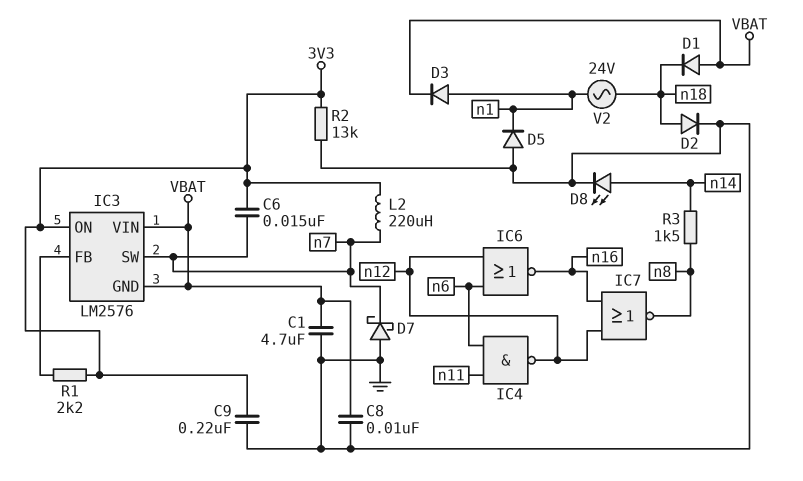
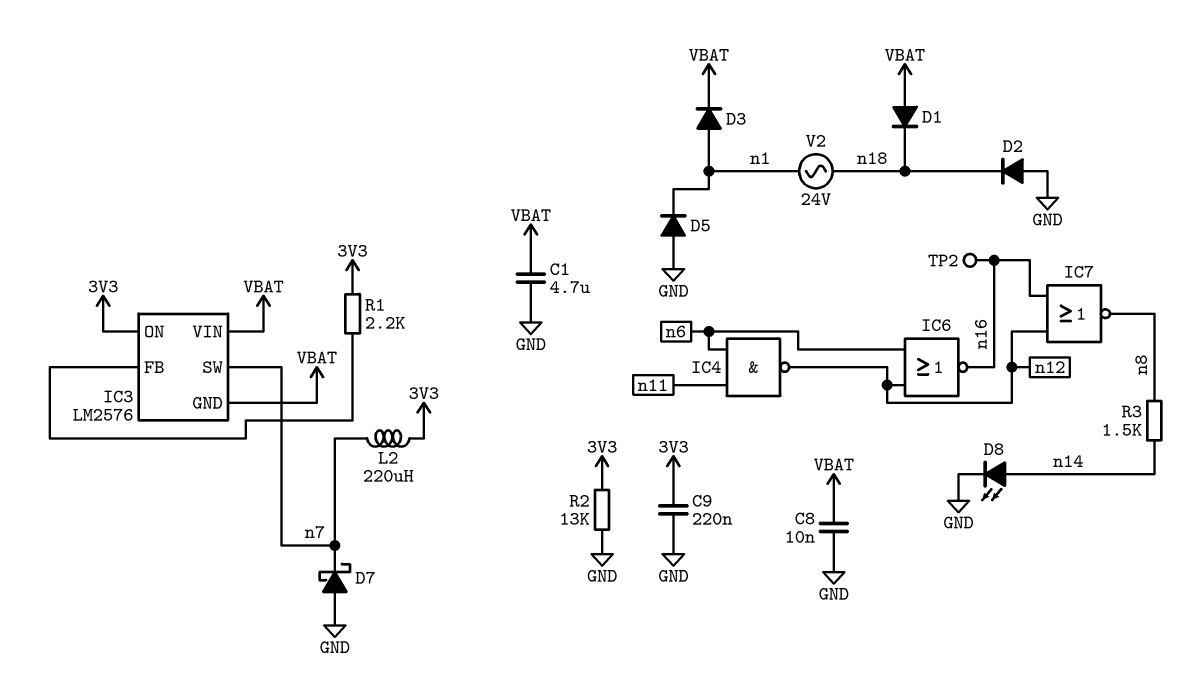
C6: 15nF (3V3, n7) -> none
D2: diode (A n18, K GND) -> diode (A GND, K n18)
TP2: none -> test point (n16)

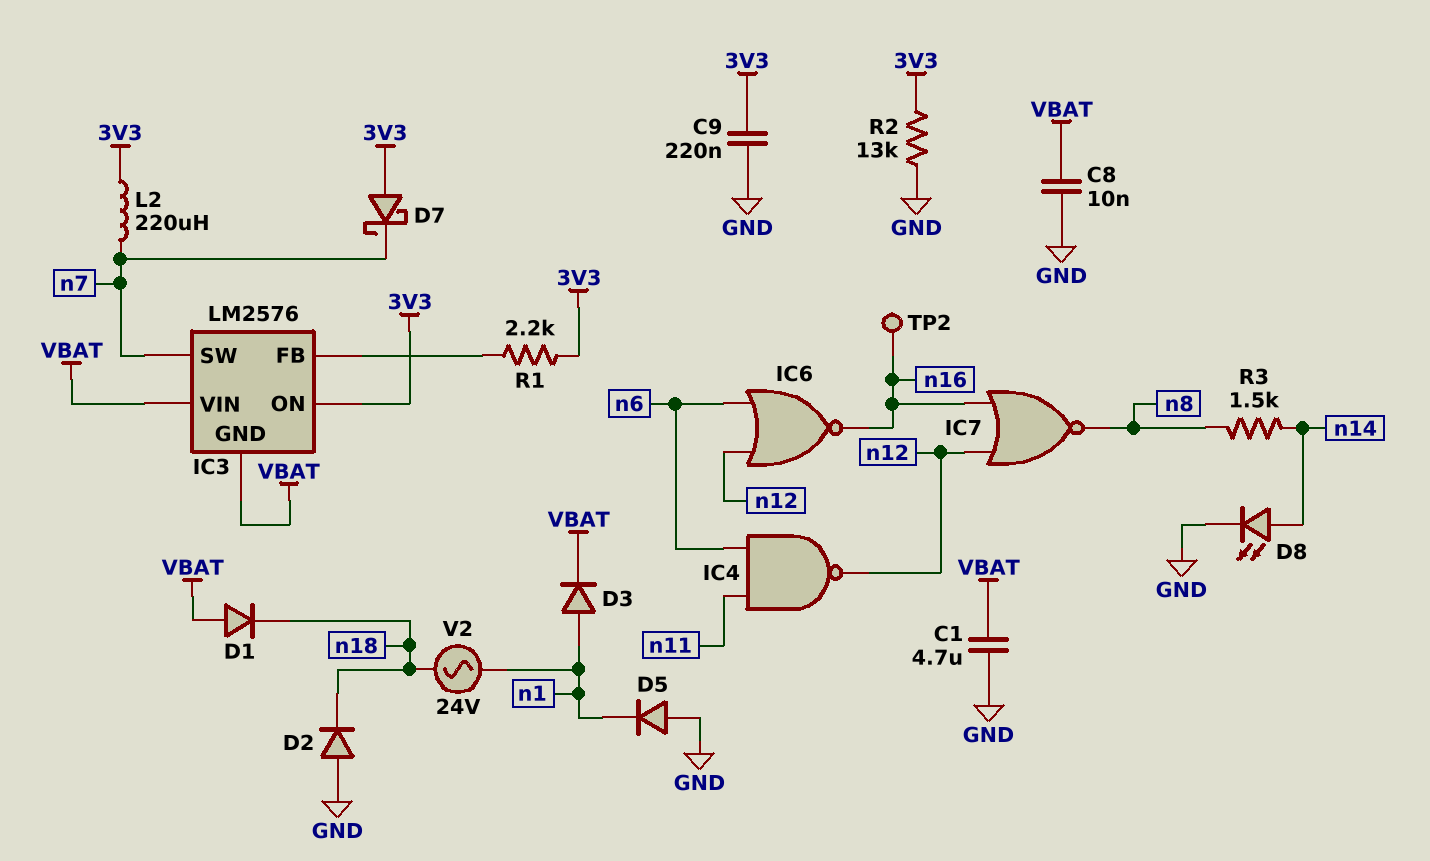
D7: schottky (A GND, K n7) -> schottky (A 3V3, K n7)

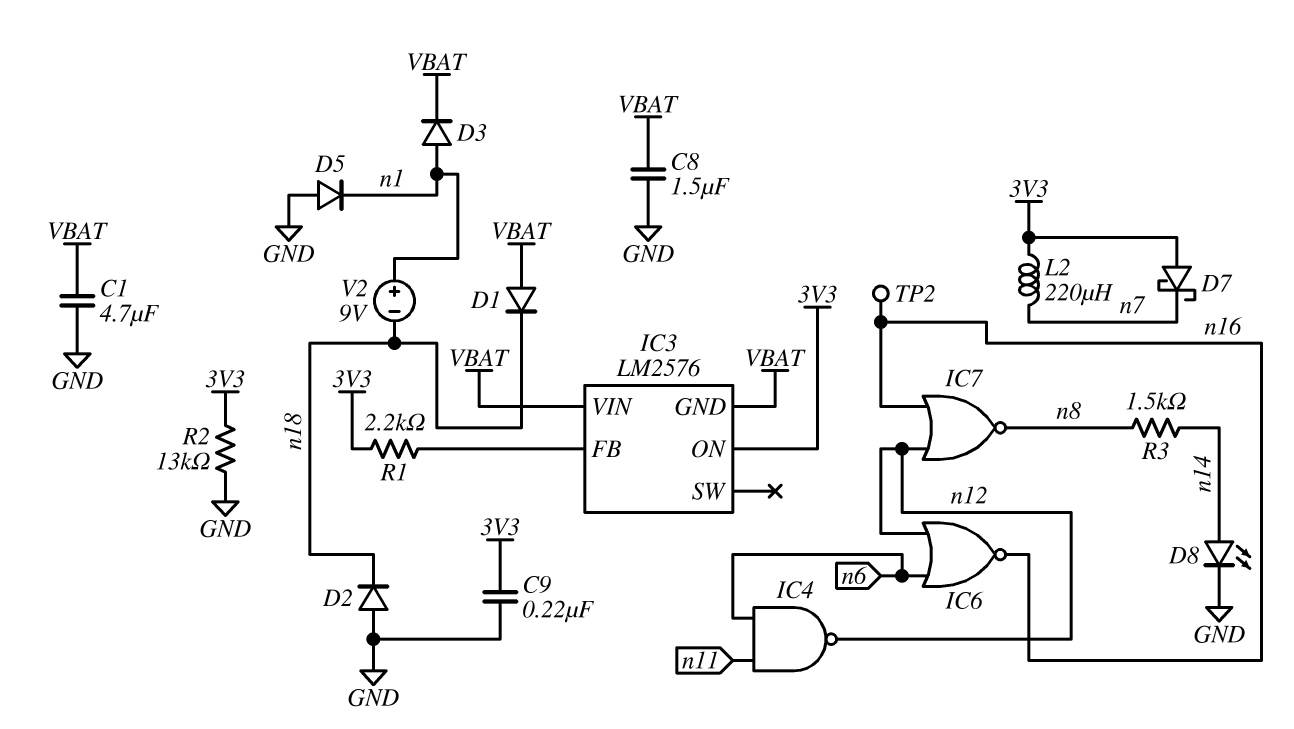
C8: 10nF (GND, VBAT) -> 1.5uF (GND, VBAT)
IC3 pin SW: n7 -> none
V2: AC 24V (n1, n18) -> 9V (plus n1, minus n18)

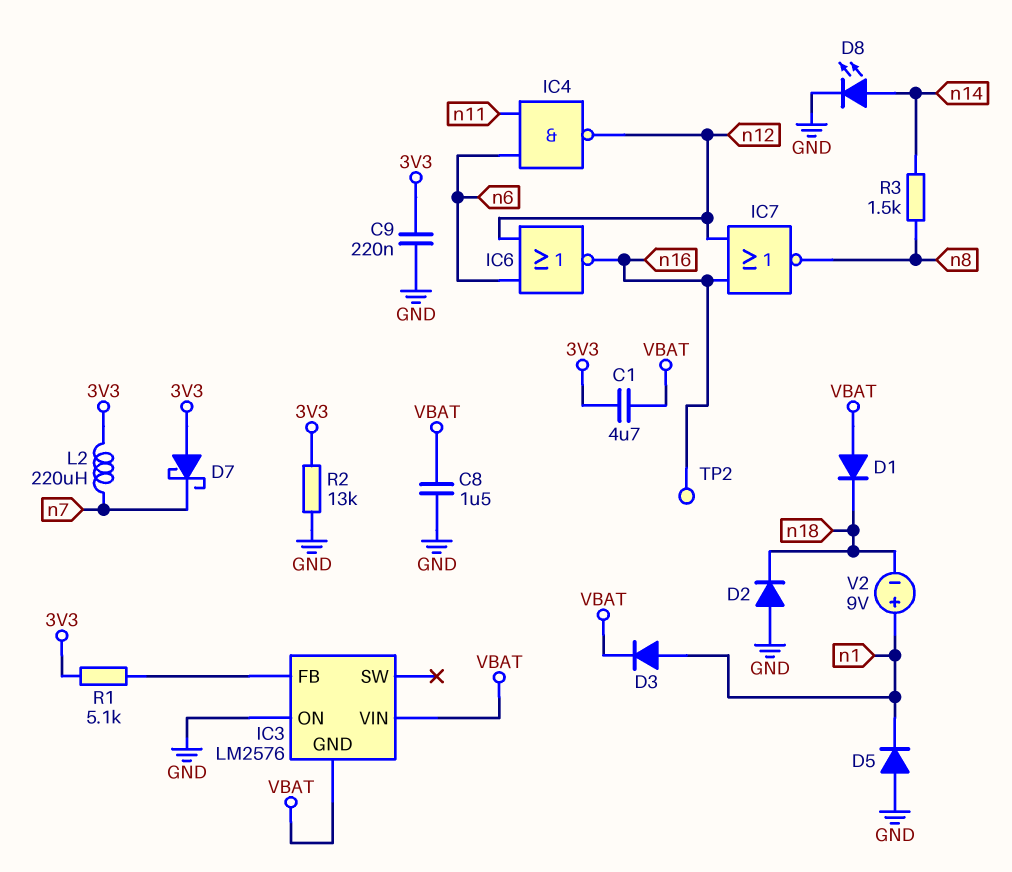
C1: 4.7uF (GND, VBAT) -> 4.7uF (3V3, VBAT)
IC3 pin ON: 3V3 -> GND
R1: 2.2k (3V3, IC3/FB) -> 5.1k (3V3, IC3/FB)

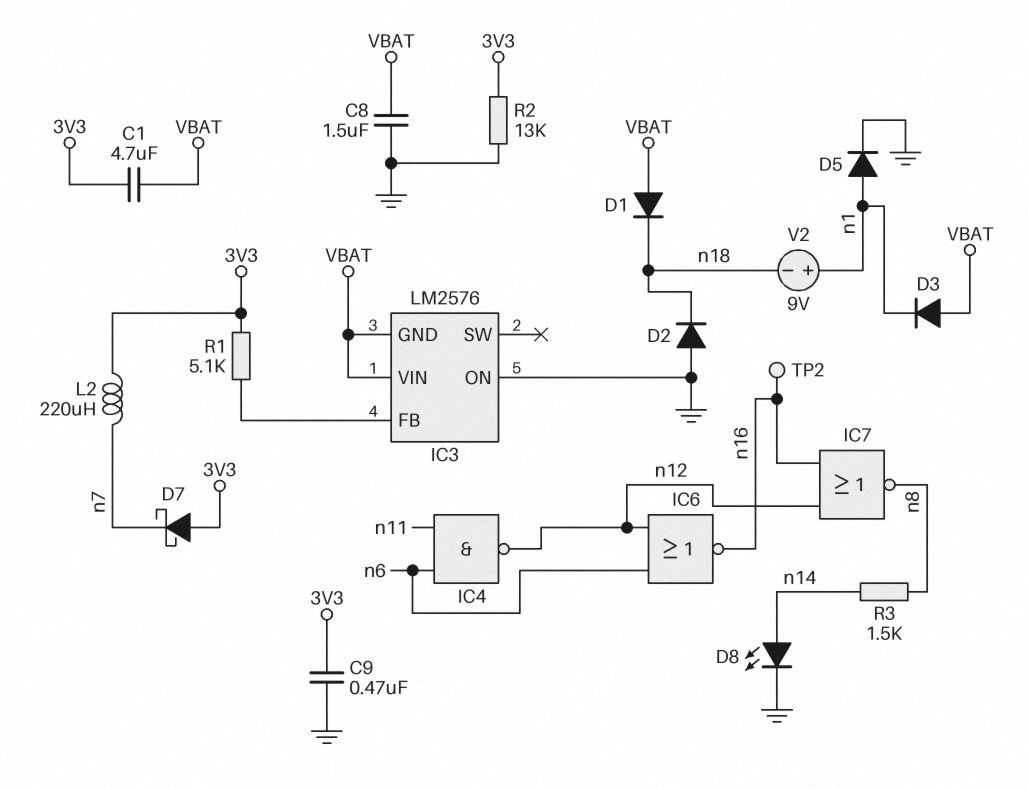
C9: 220nF (3V3, GND) -> 470nF (3V3, GND)
D3: diode (A n1, K VBAT) -> diode (A VBAT, K n1)
D5: diode (A GND, K n1) -> diode (A n1, K GND)

